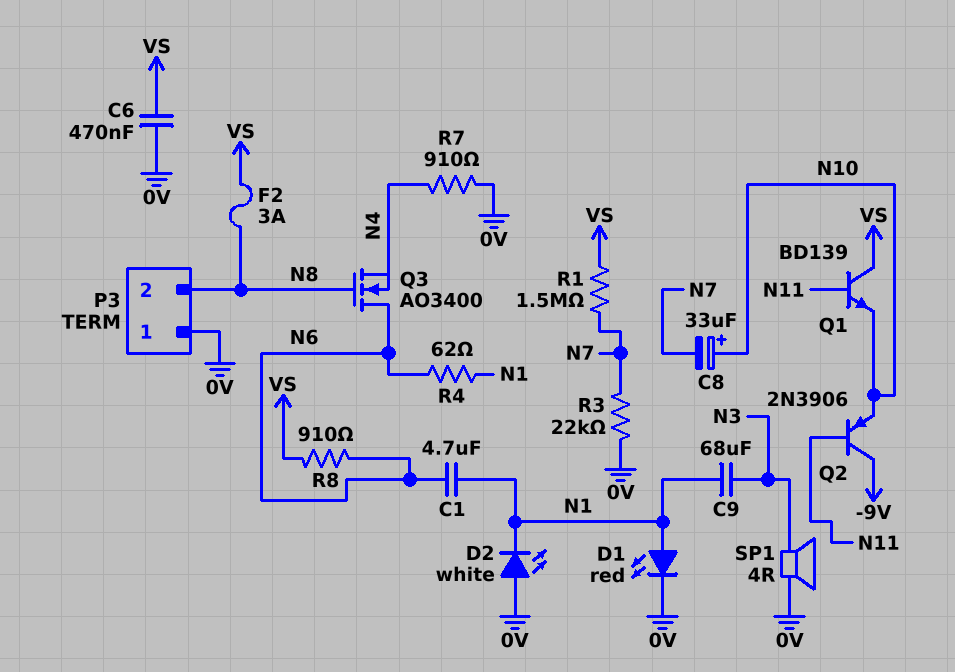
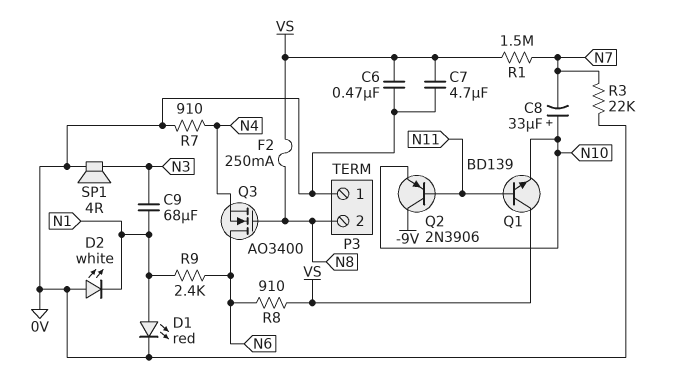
C1: 4.7uF (N1, N6) -> none
C7: none -> 4.7uF (0V, VS)
F2: 3A (N8, VS) -> 250mA (N8, VS)
R4: 62 (N1, N6) -> none
R9: none -> 2.4k (N1, N6)

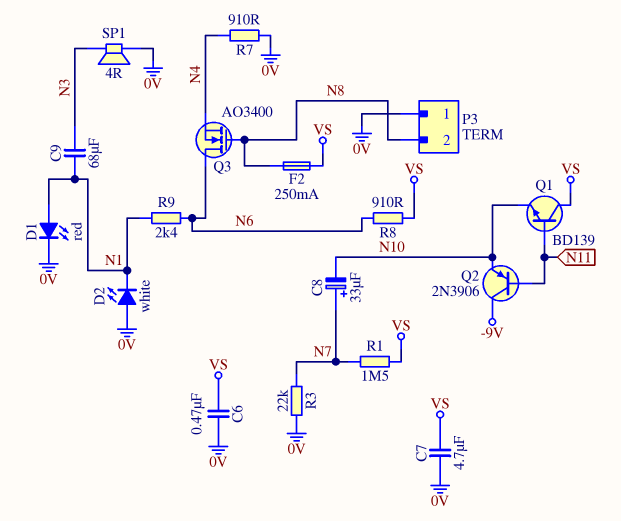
C8: 33uF (plus N10, minus N7) -> 33uF (plus N7, minus N10)

